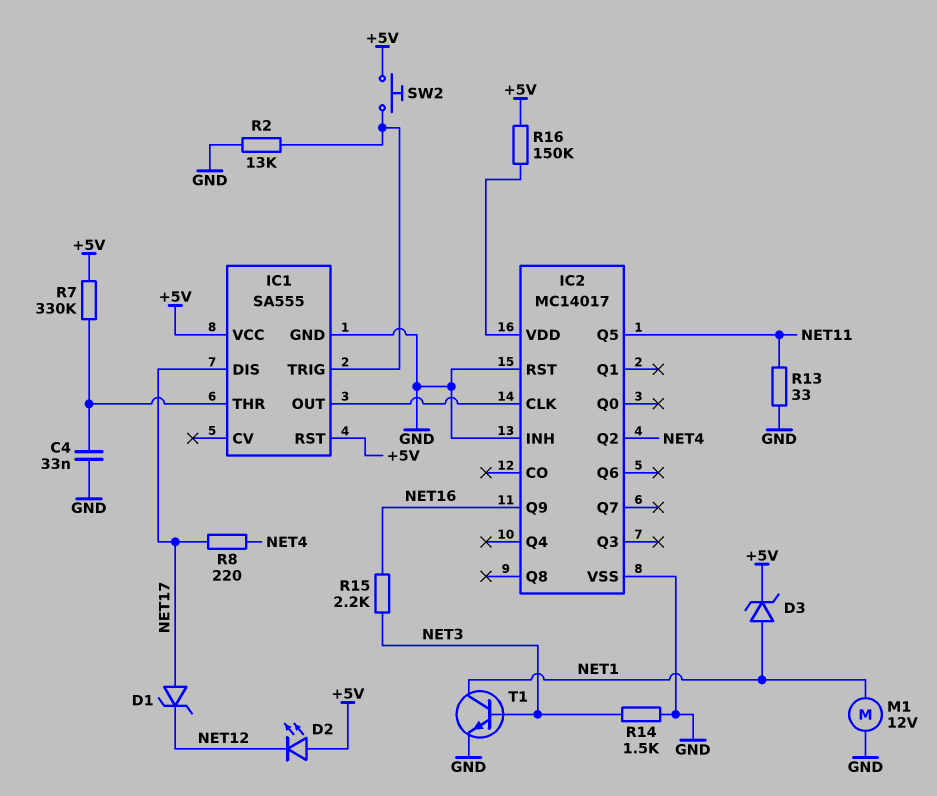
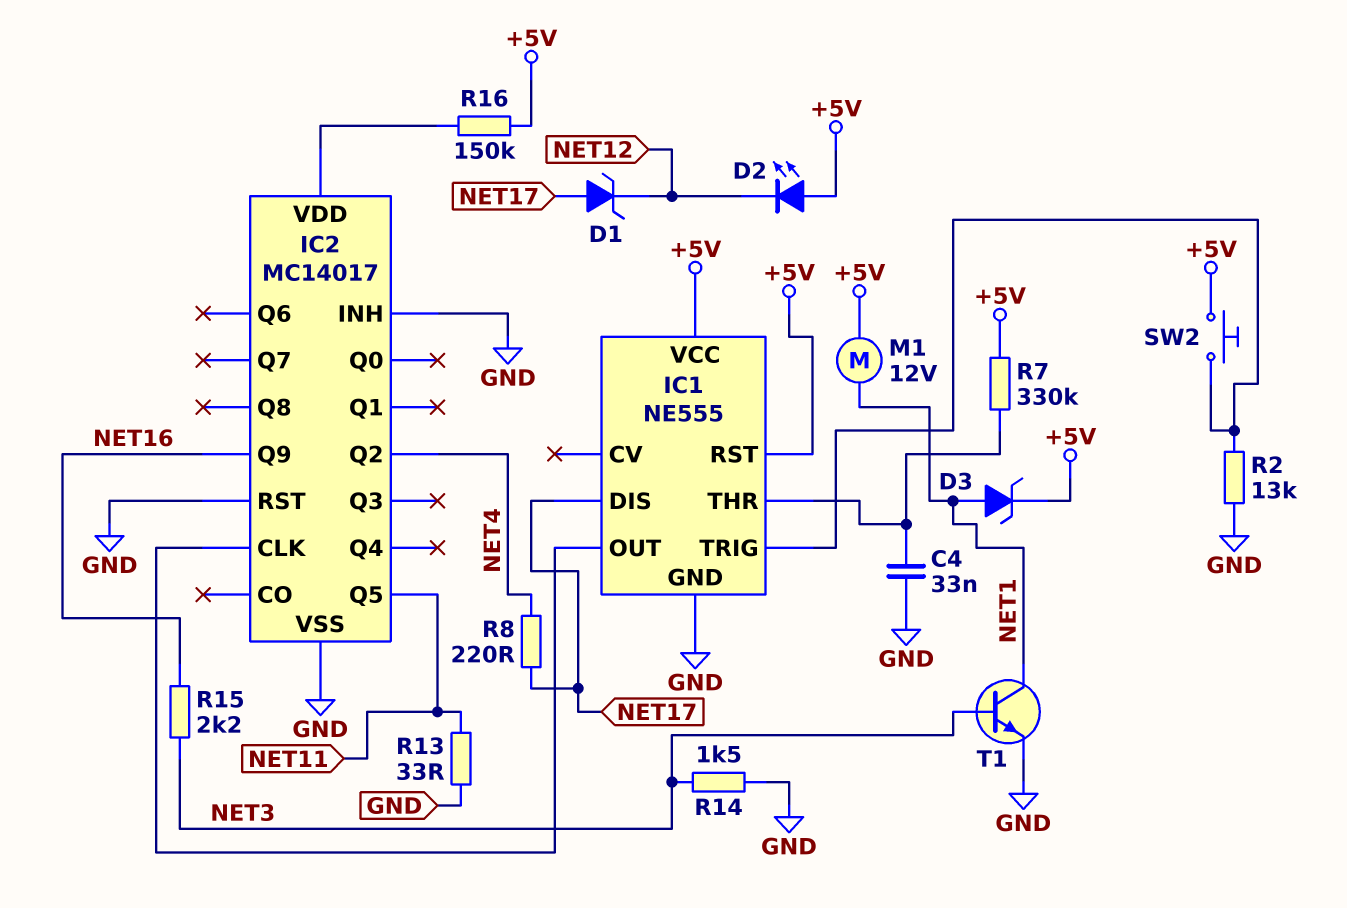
IC1: SA555 -> NE555
M1: motor 12V (GND, NET1) -> motor 12V (+5V, NET1)

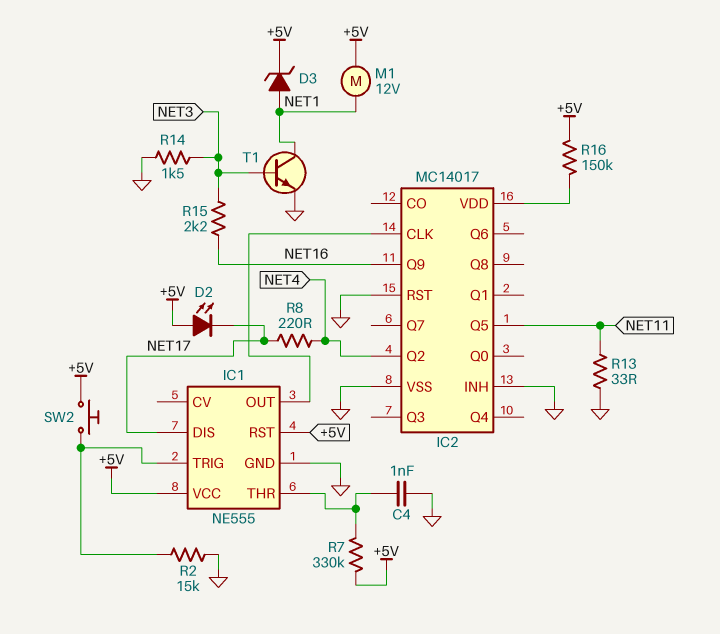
C4: 33nF (GND, IC1/THR) -> 1nF (GND, IC1/THR)
D1: zener (A NET17, K NET12) -> none
D2: LED (A +5V, K NET12) -> LED (A +5V, K NET17)
R2: 13k (GND, IC1/TRIG) -> 15k (GND, IC1/TRIG)

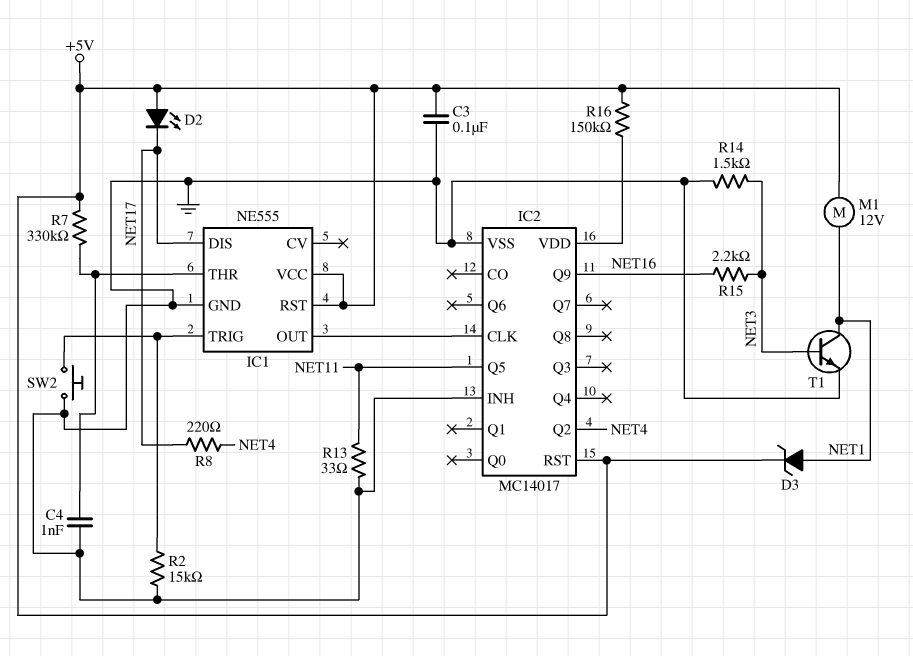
C3: none -> 100nF (+5V, GND)
IC2 pin RST: GND -> +5V
SW2: button (+5V, IC1/TRIG) -> button (GND, IC1/TRIG)

